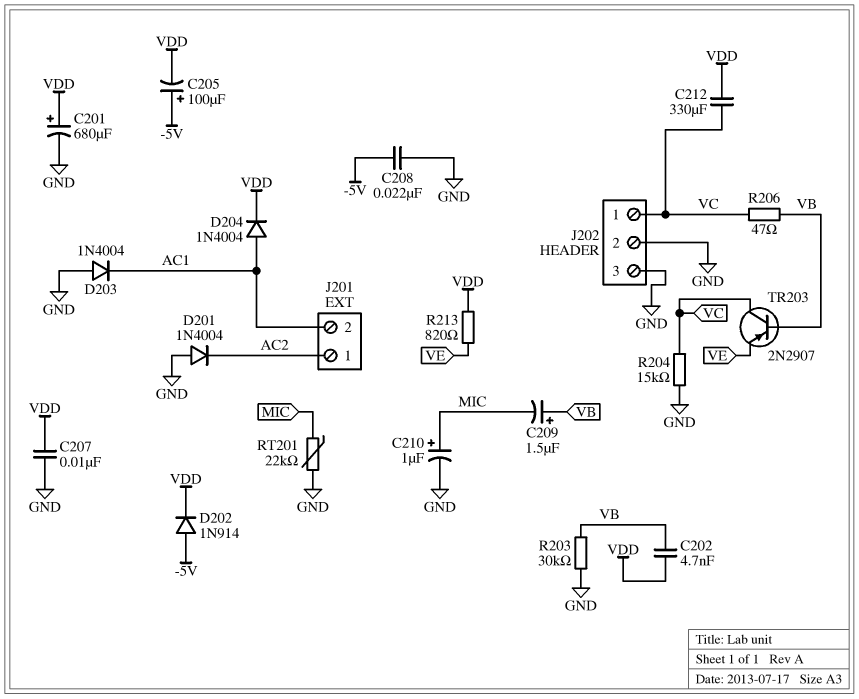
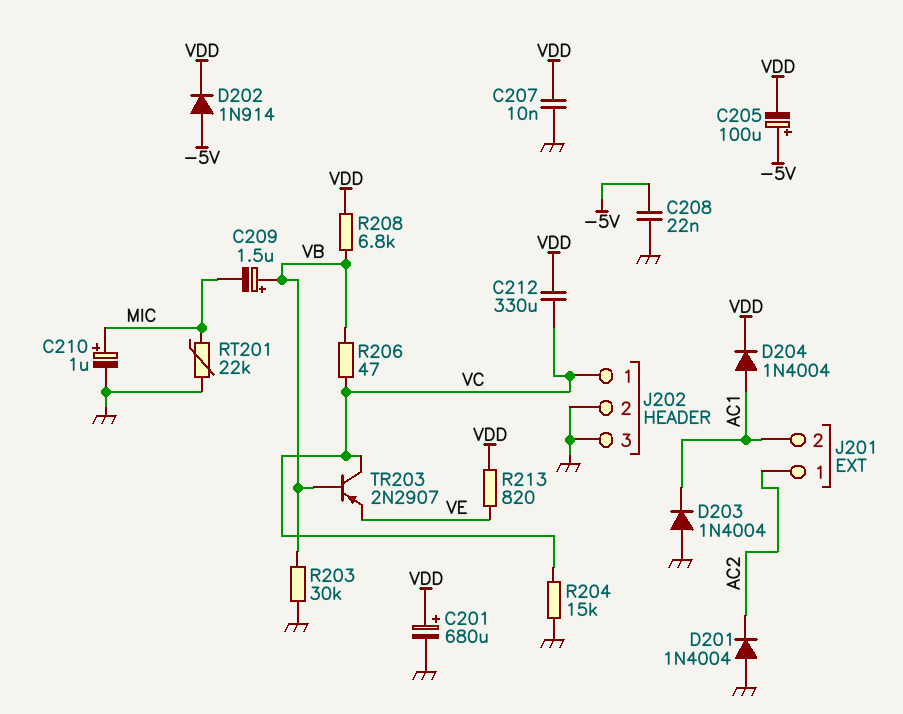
C202: 4.7nF (VB, VDD) -> none
R208: none -> 6.8k (VB, VDD)

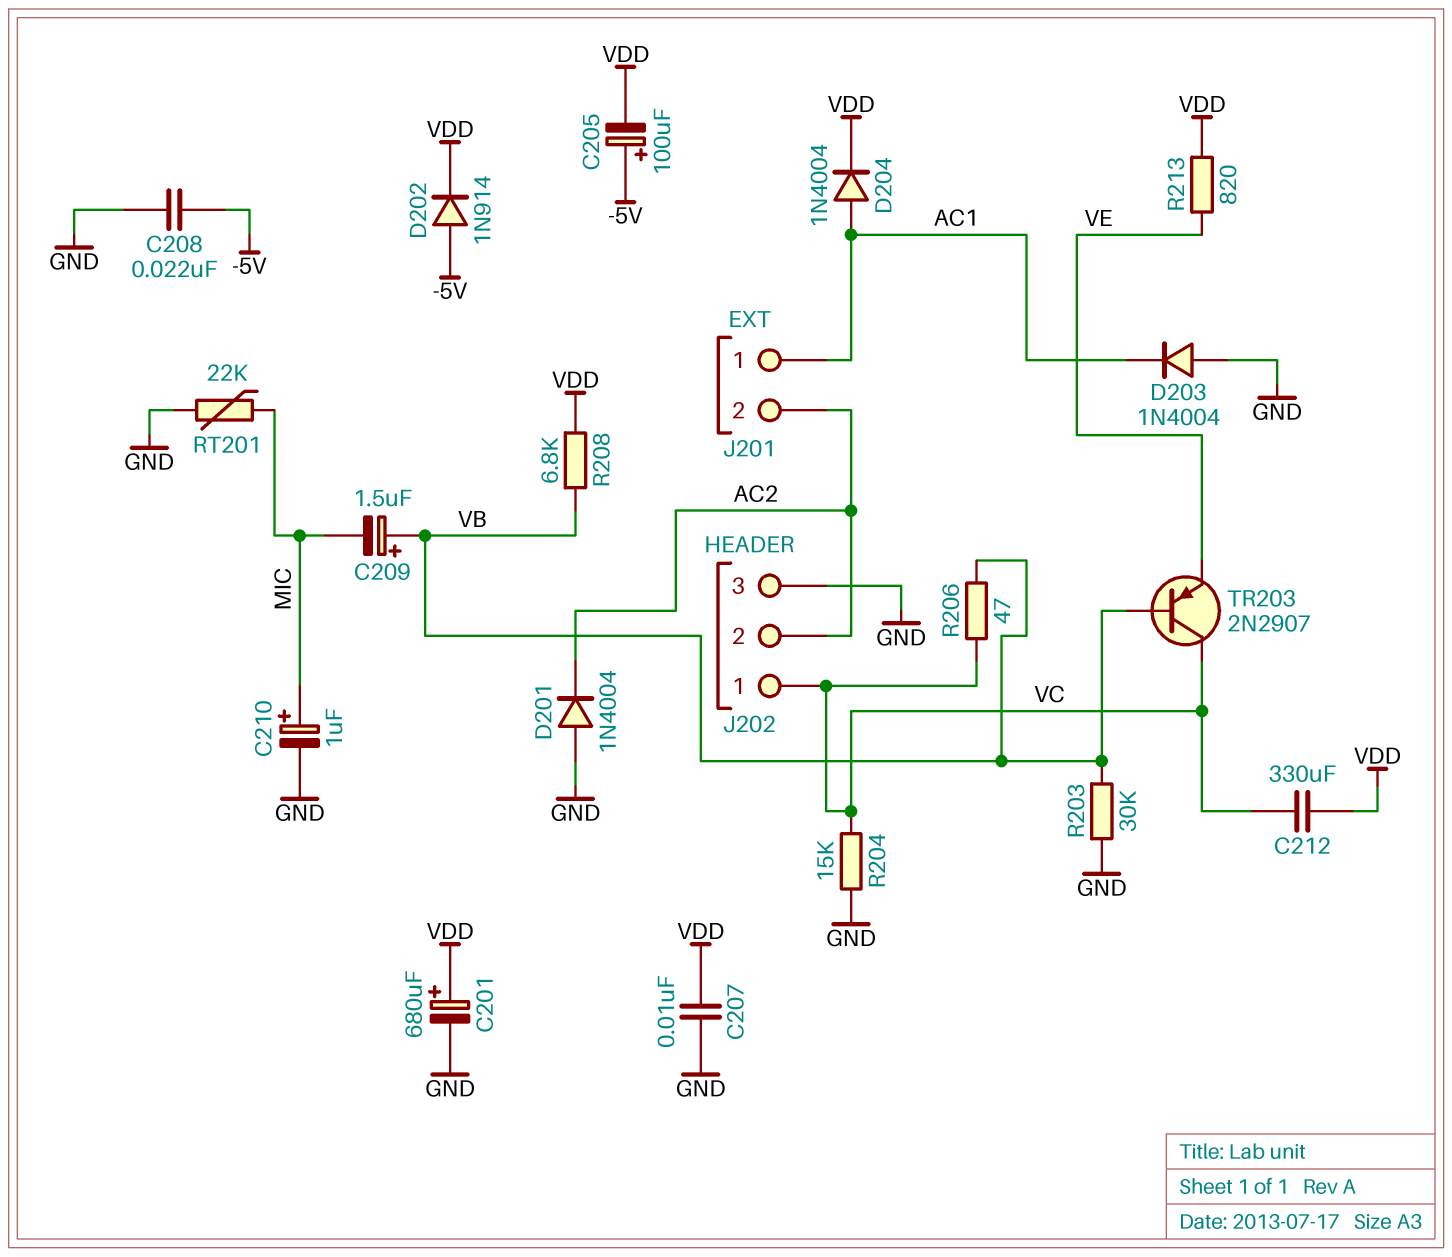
J201 pin 1: AC2 -> AC1
J201 pin 2: AC1 -> AC2
J202 pin 2: GND -> AC2

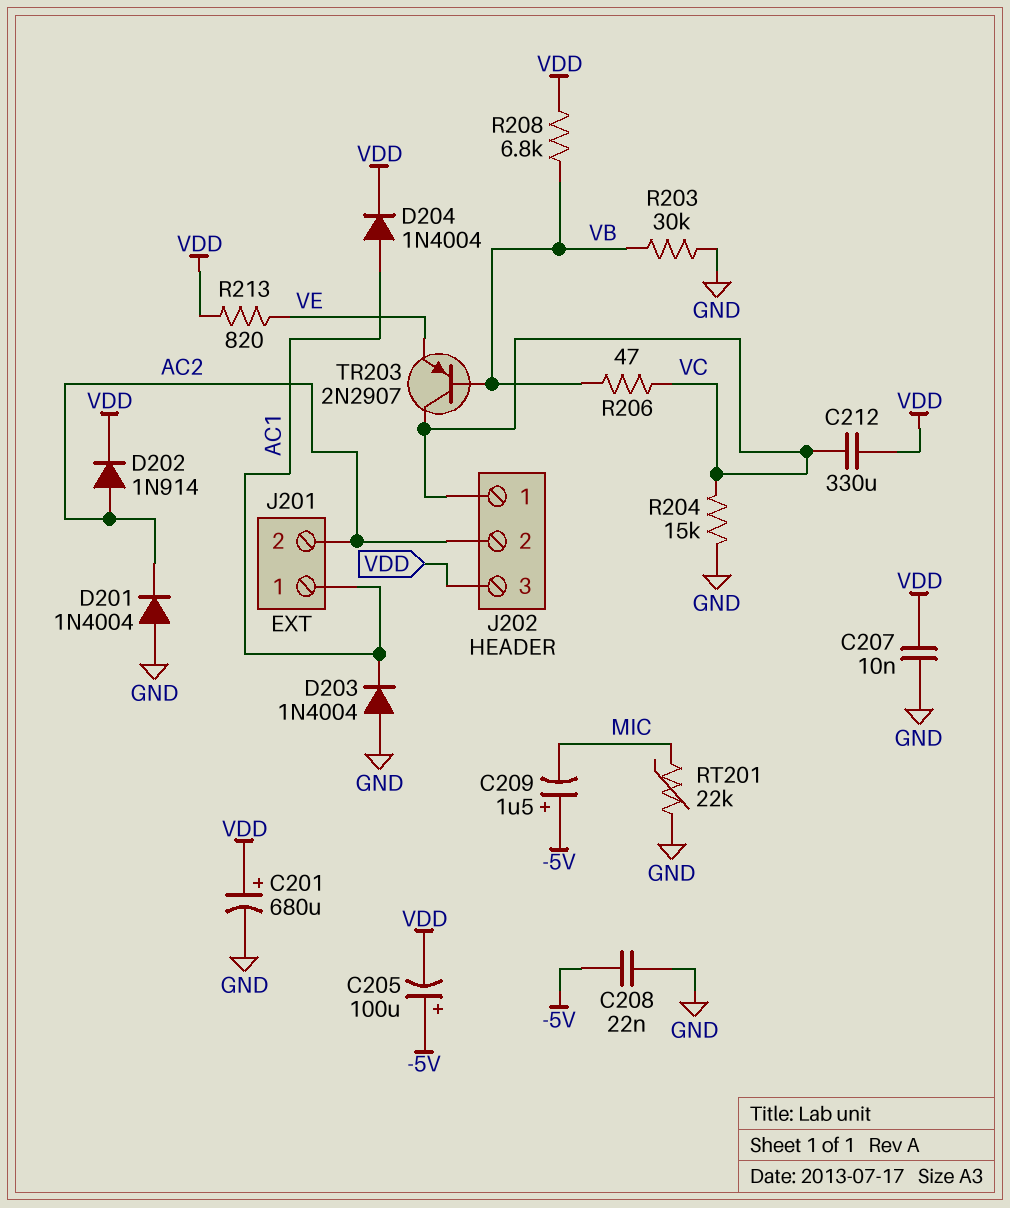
C209: 1.5uF (plus VB, minus MIC) -> 1.5uF (plus -5V, minus MIC)
C210: 1uF (plus MIC, minus GND) -> none
D202: diode 1N914 (A -5V, K VDD) -> diode 1N914 (A AC2, K VDD)
J202 pin 3: GND -> VDD

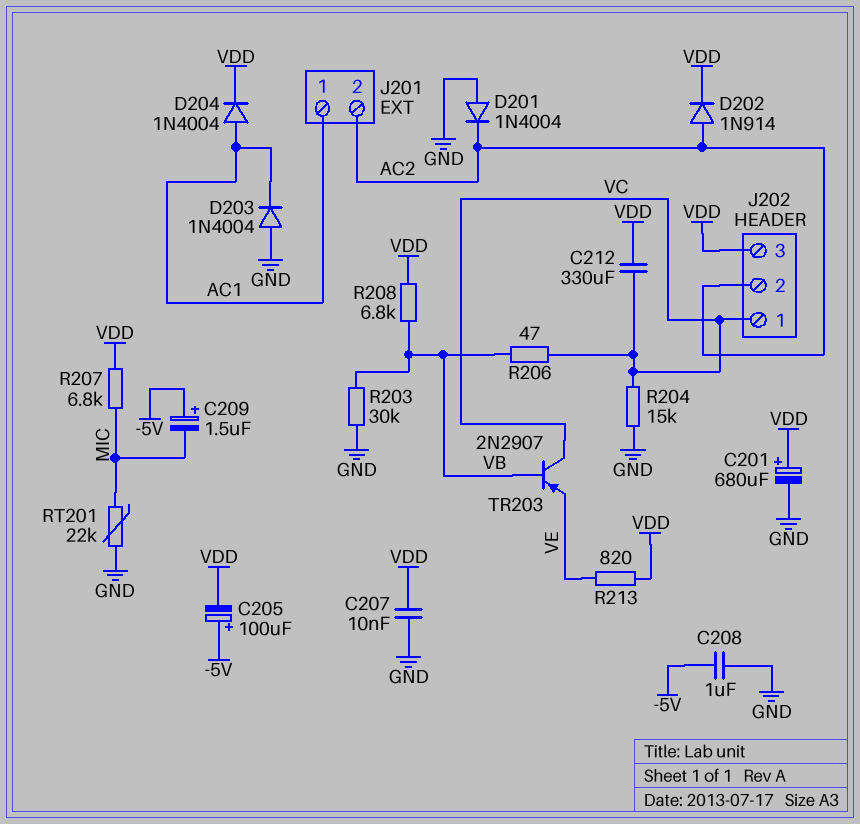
C208: 22nF (-5V, GND) -> 1uF (-5V, GND)
R207: none -> 6.8k (MIC, VDD)

